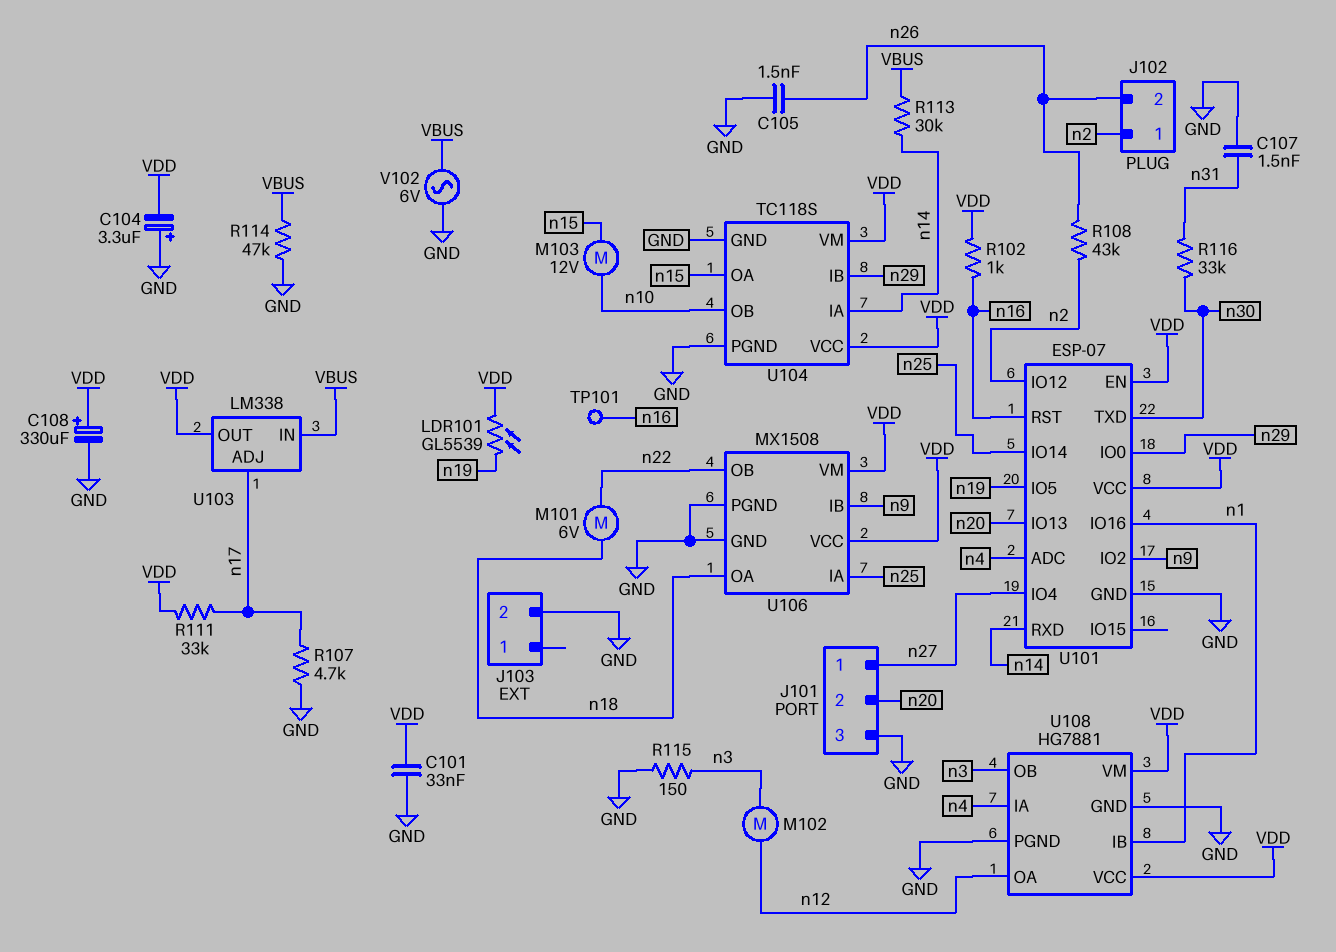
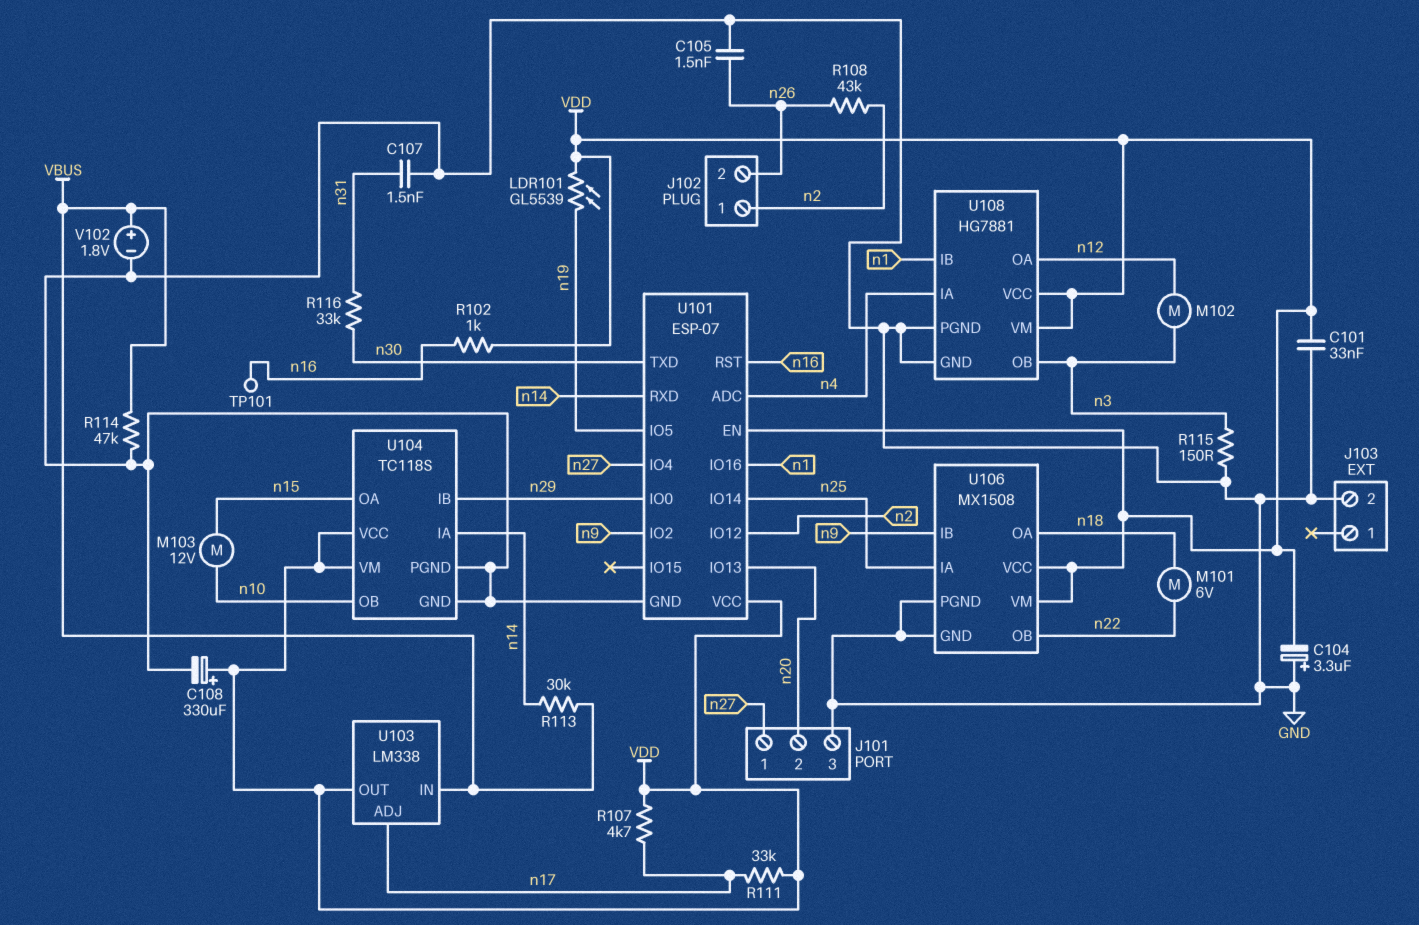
R107: 4.7k (GND, n17) -> 4.7k (VDD, n17)
V102: AC 6V (GND, VBUS) -> 1.8V (plus VBUS, minus GND)

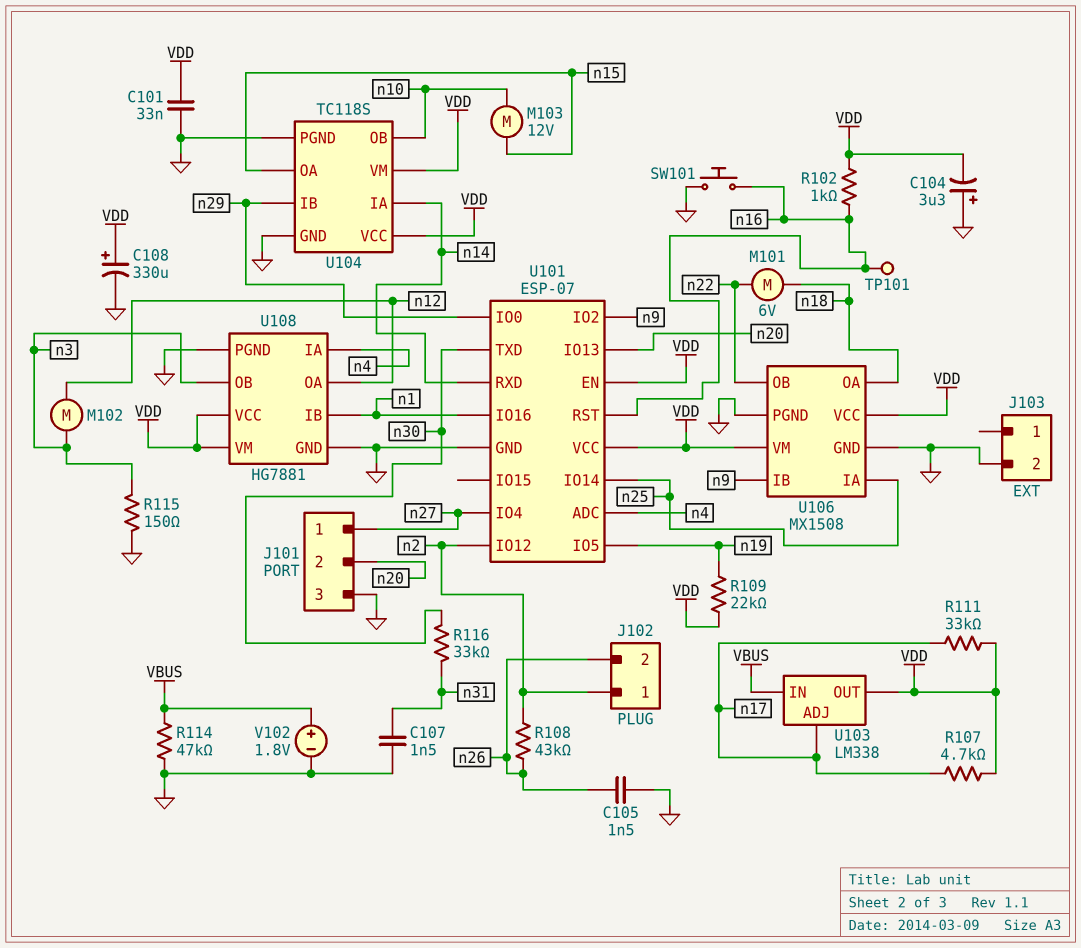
LDR101: GL5539 (VDD, n19) -> none
R109: none -> 22k (VDD, n19)
R113: 30k (VBUS, n14) -> none
SW101: none -> button (GND, n16)

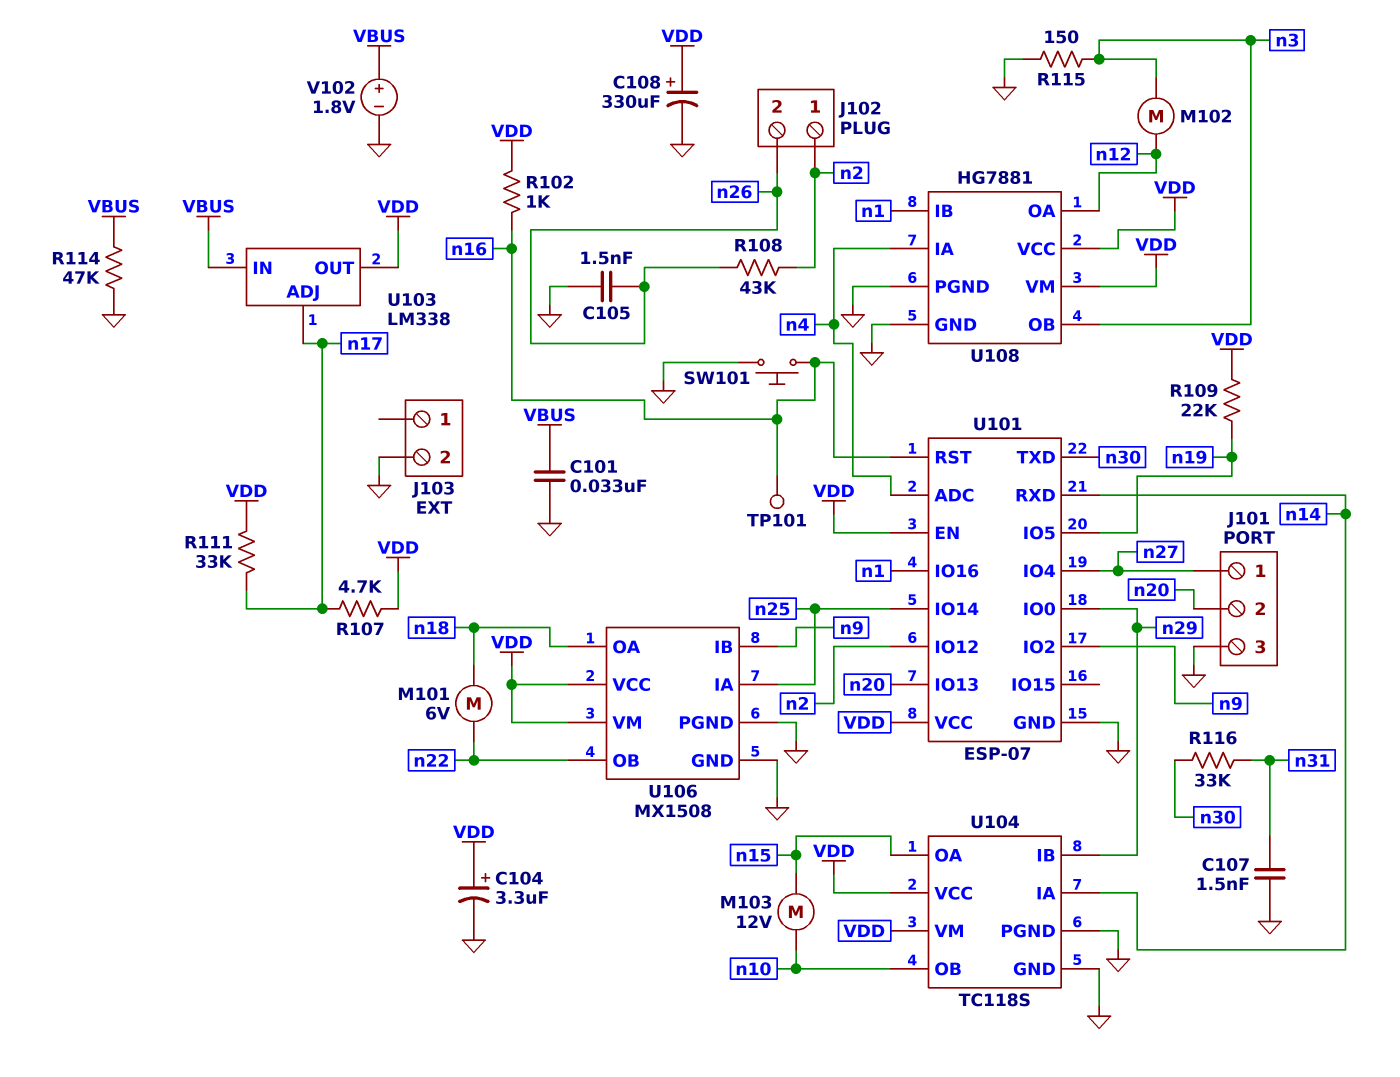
C101: 33nF (GND, VDD) -> 33nF (GND, VBUS)
C104: 3.3uF (plus GND, minus VDD) -> 3.3uF (plus VDD, minus GND)

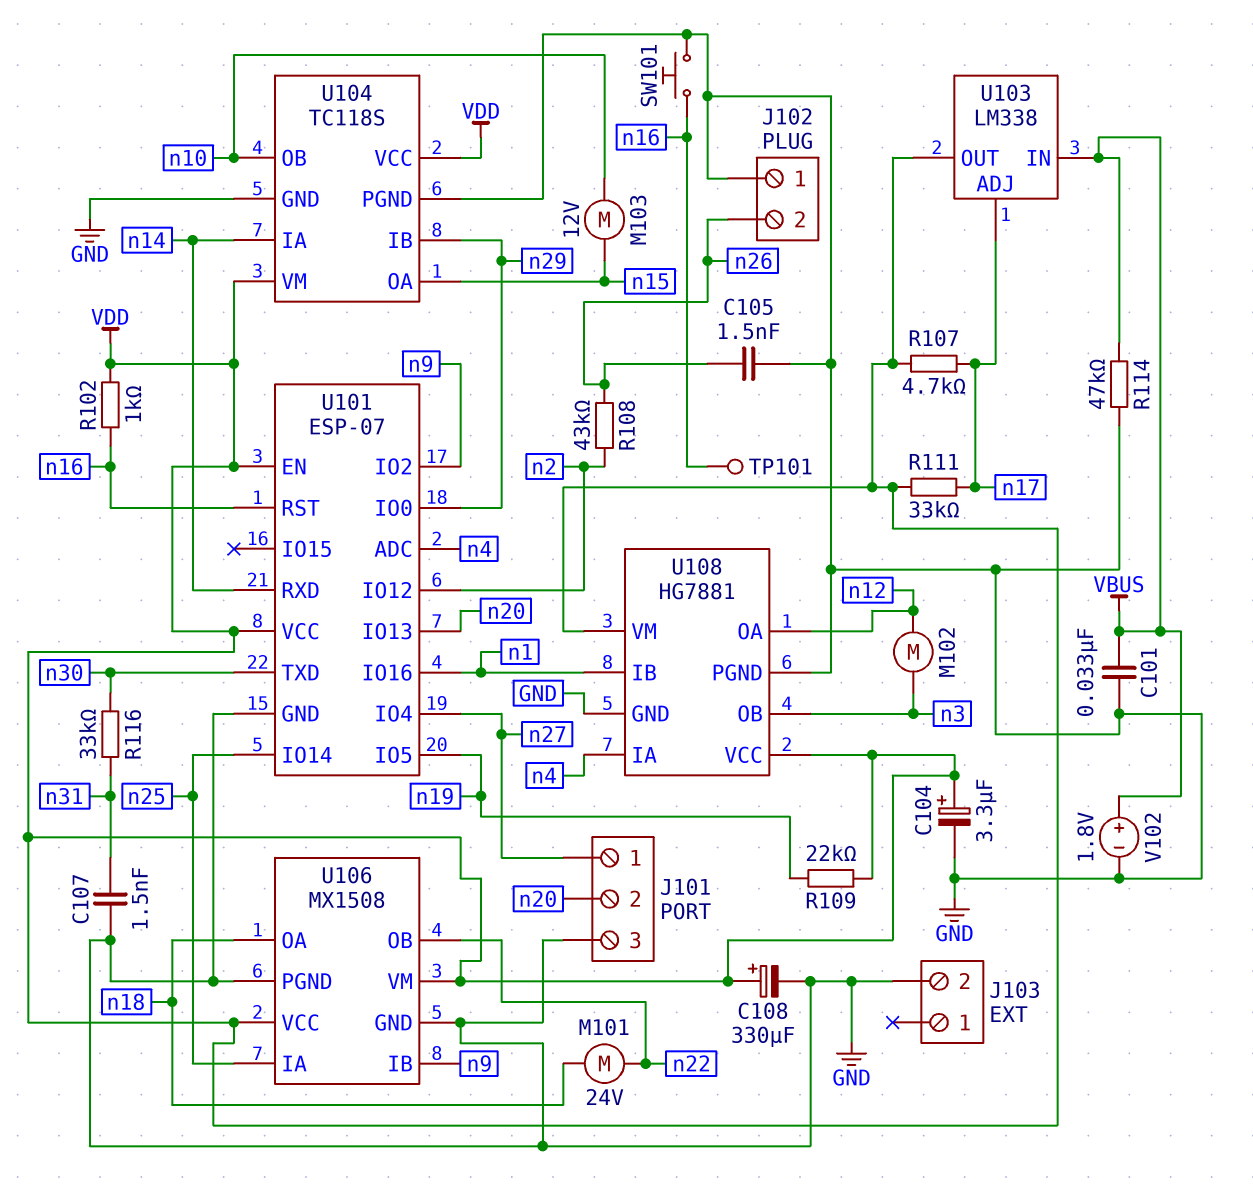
J102 pin 1: n2 -> GND
M101: motor 6V (n18, n22) -> motor 24V (n18, n22)
R115: 150 (GND, n3) -> none

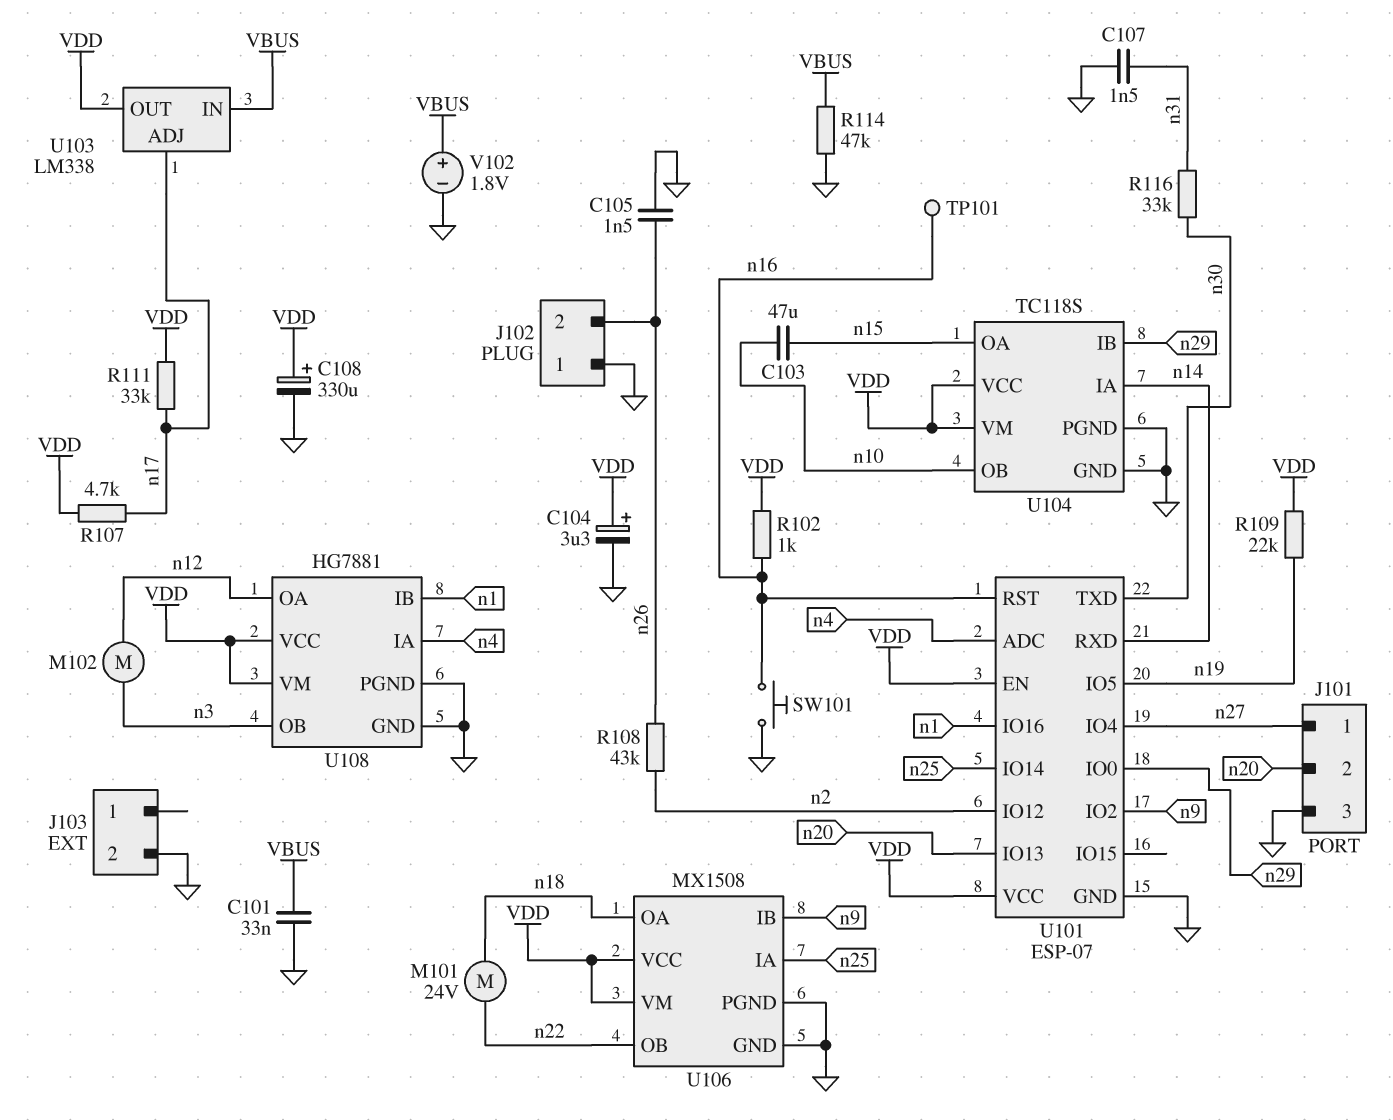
C103: none -> 47uF (n10, n15)
M103: motor 12V (n10, n15) -> none

